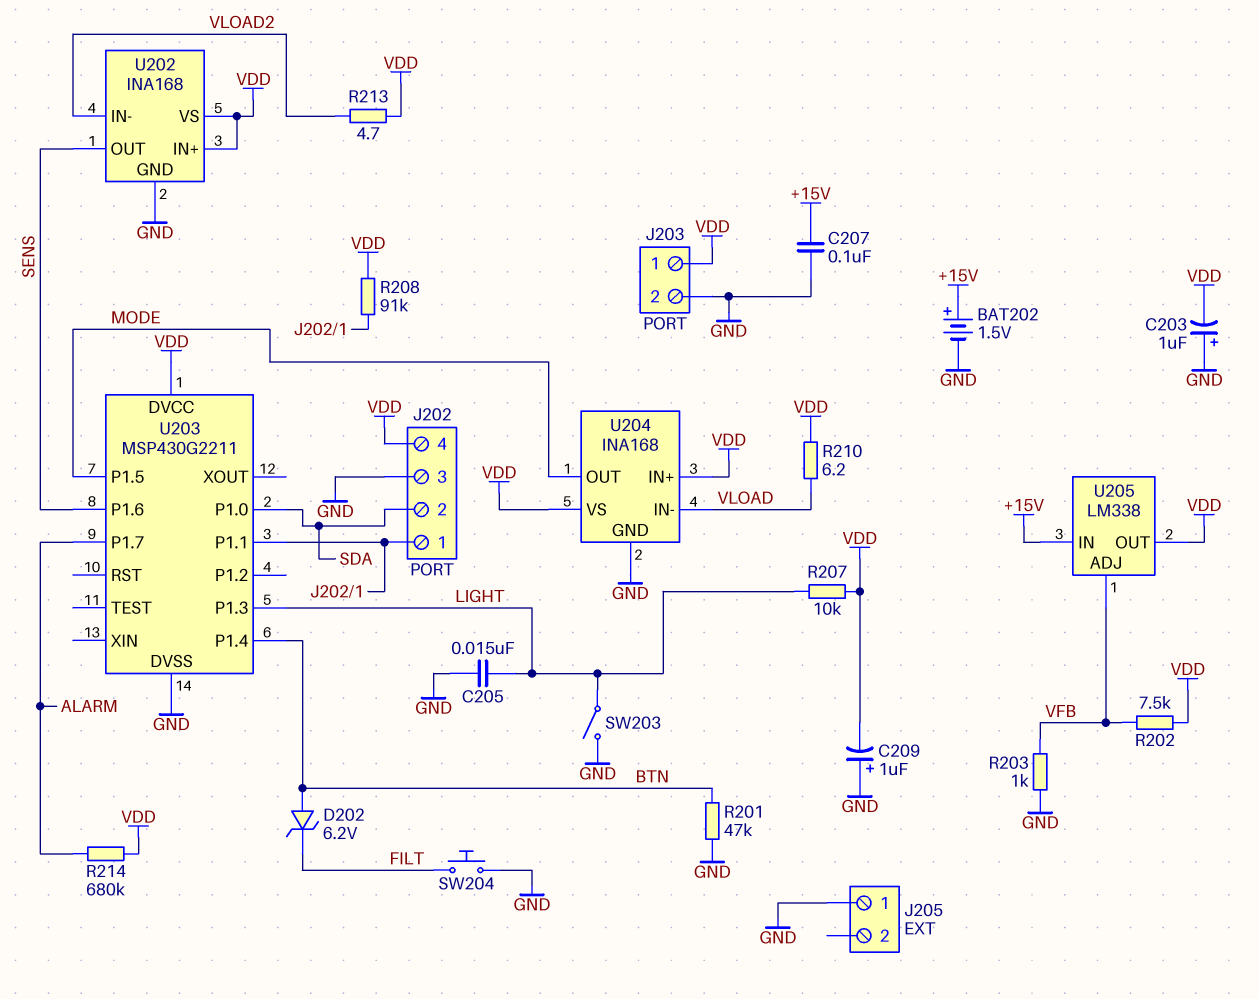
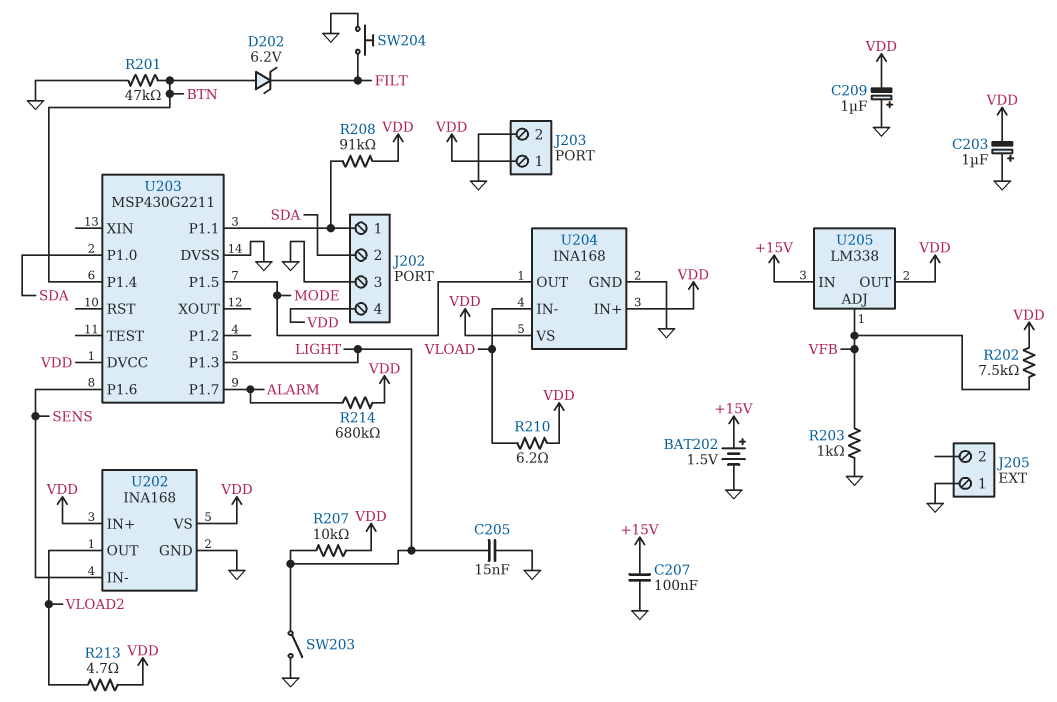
U202 pin IN-: VLOAD2 -> SENS
U202 pin OUT: SENS -> VLOAD2

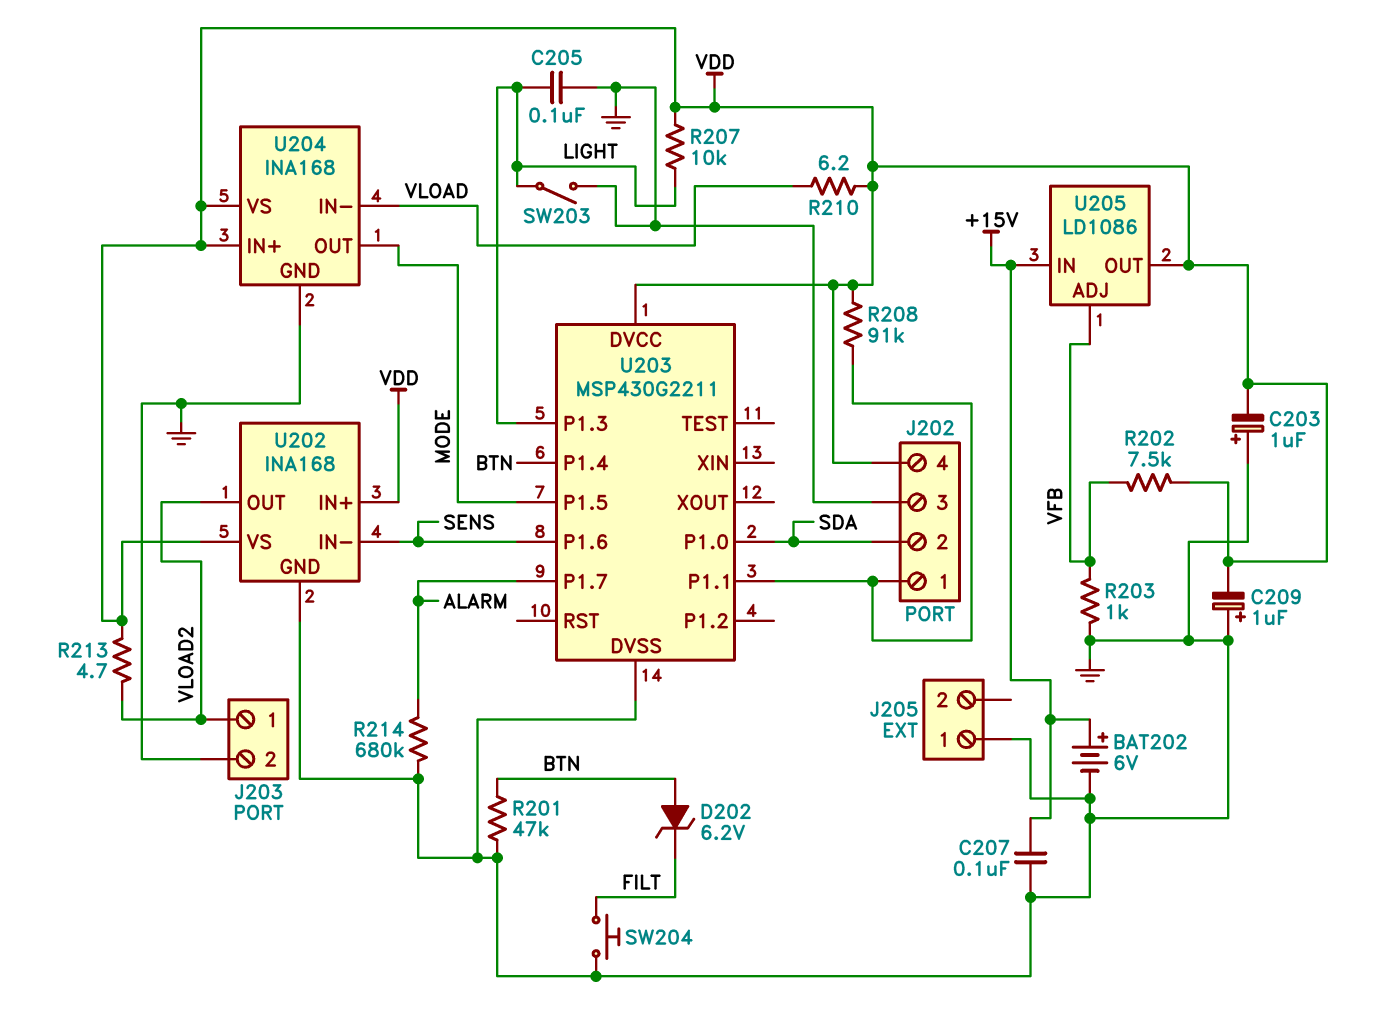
BAT202: 1.5V (plus +15V, minus GND) -> 6V (plus +15V, minus GND)
C205: 15nF (GND, LIGHT) -> 100nF (GND, LIGHT)
J203 pin 1: VDD -> VLOAD2
R214: 680k (ALARM, VDD) -> 680k (ALARM, GND)
U205: LM338 -> LD1086

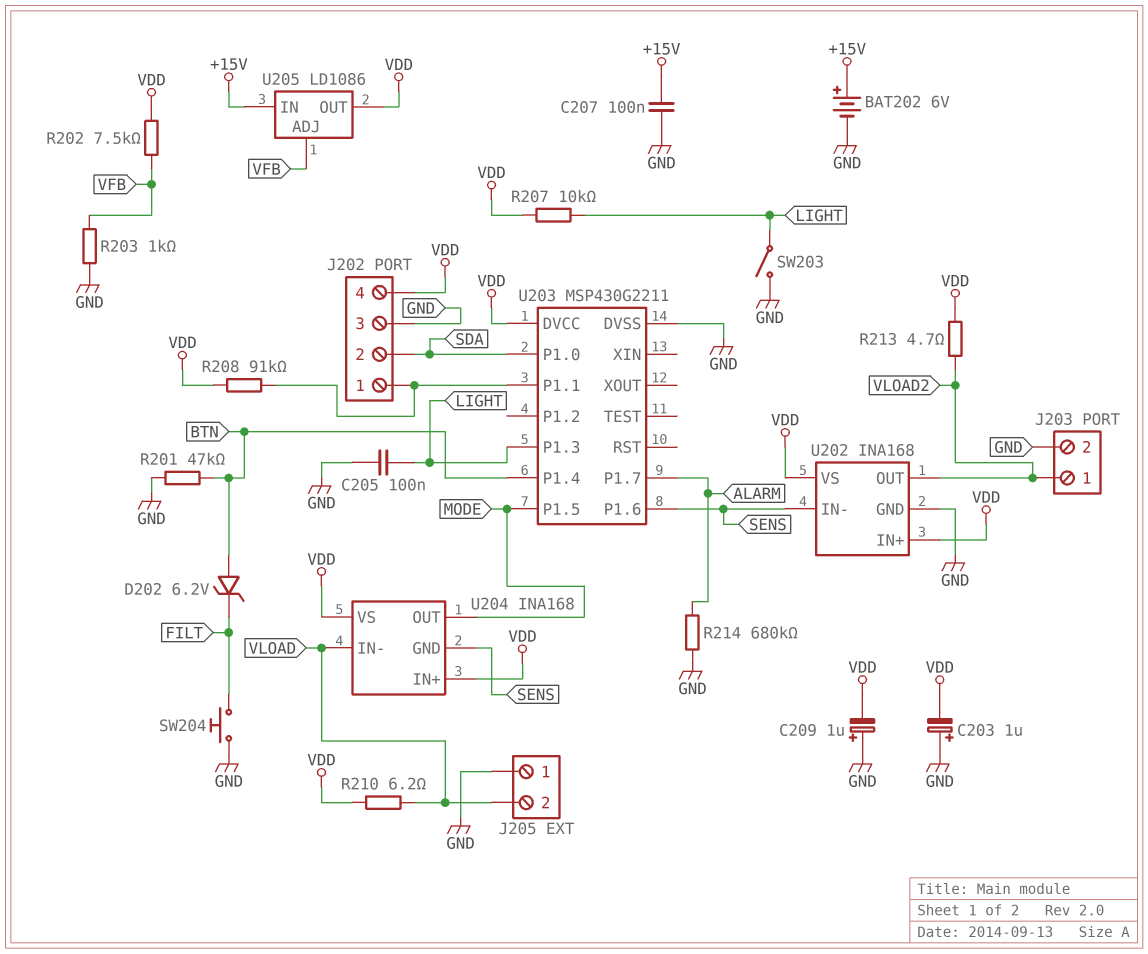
J205 pin 2: none -> VLOAD
U204 pin GND: GND -> SENS

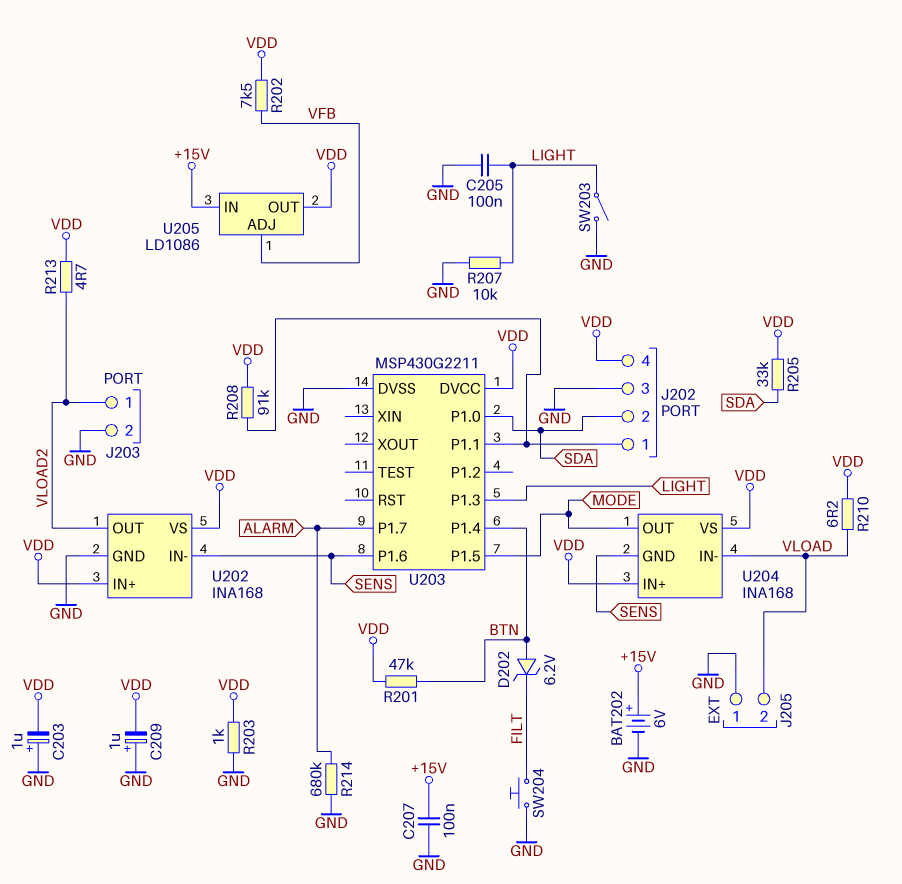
R201: 47k (BTN, GND) -> 47k (BTN, VDD)
R203: 1k (GND, VFB) -> 1k (GND, VDD)
R205: none -> 33k (SDA, VDD)
R207: 10k (LIGHT, VDD) -> 10k (GND, LIGHT)

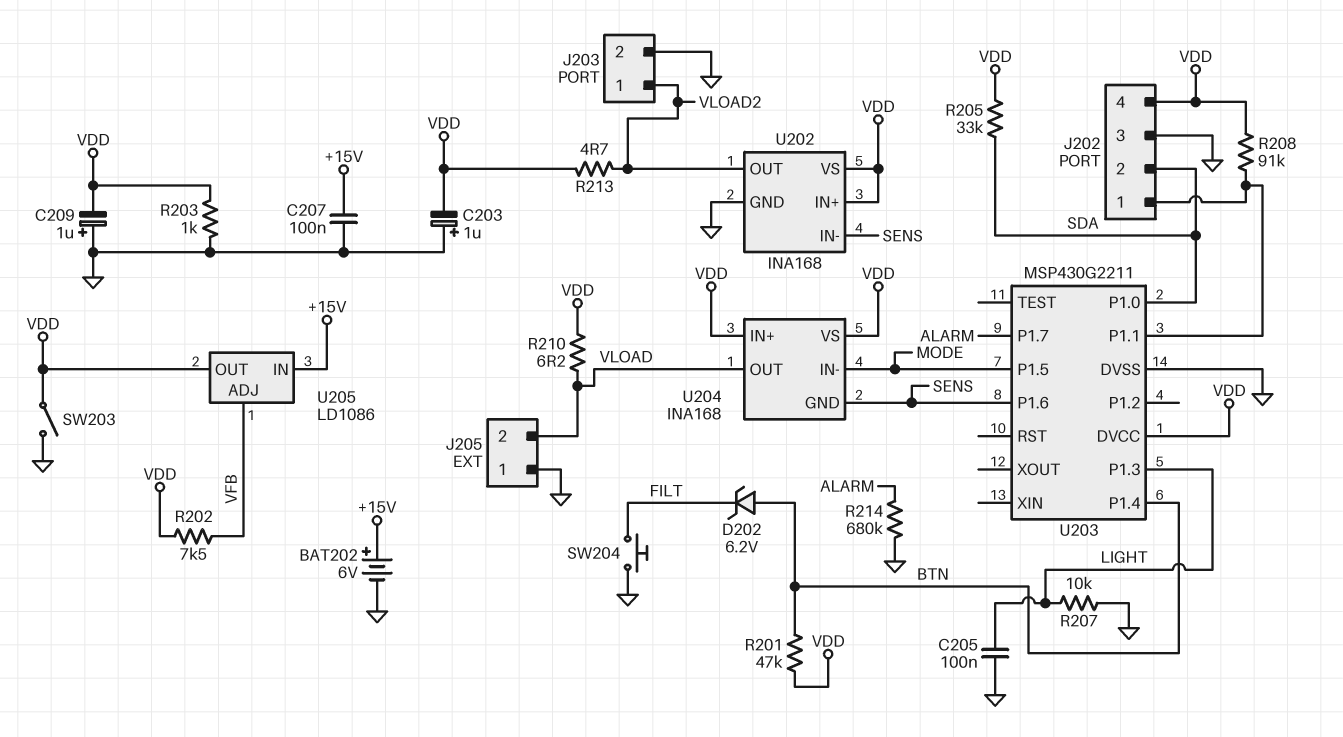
SW203: switch (GND, LIGHT) -> switch (GND, VDD)
U204 pin IN-: VLOAD -> MODE
U204 pin OUT: MODE -> VLOAD

